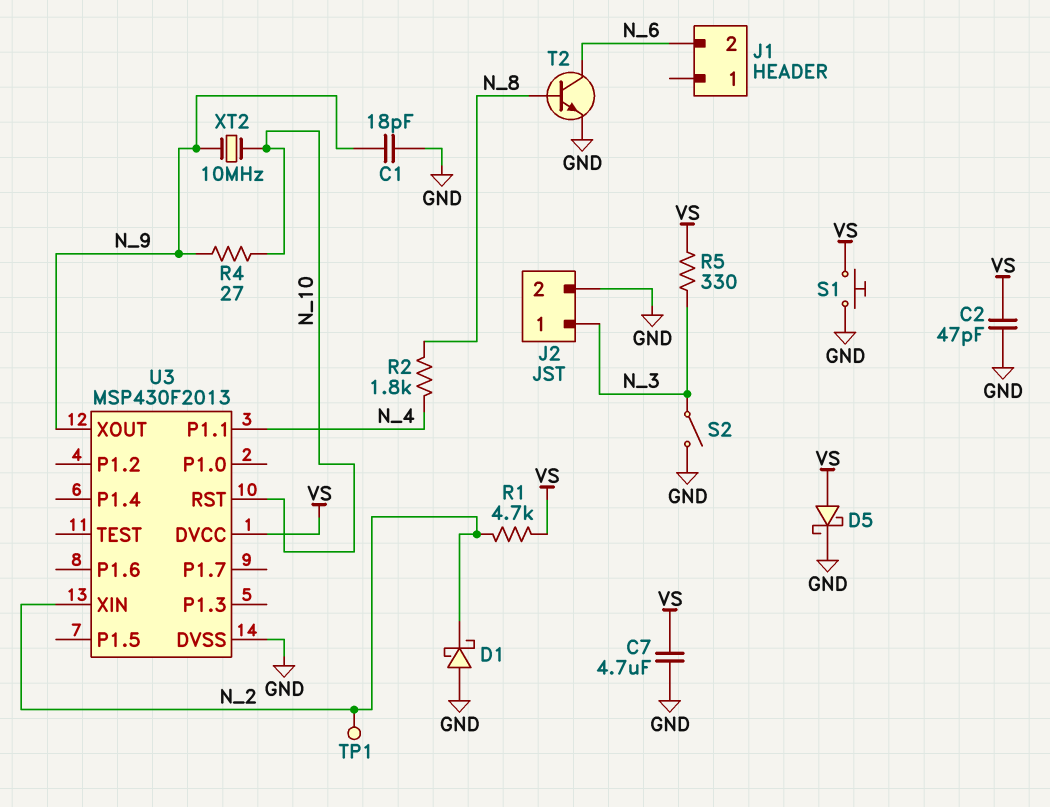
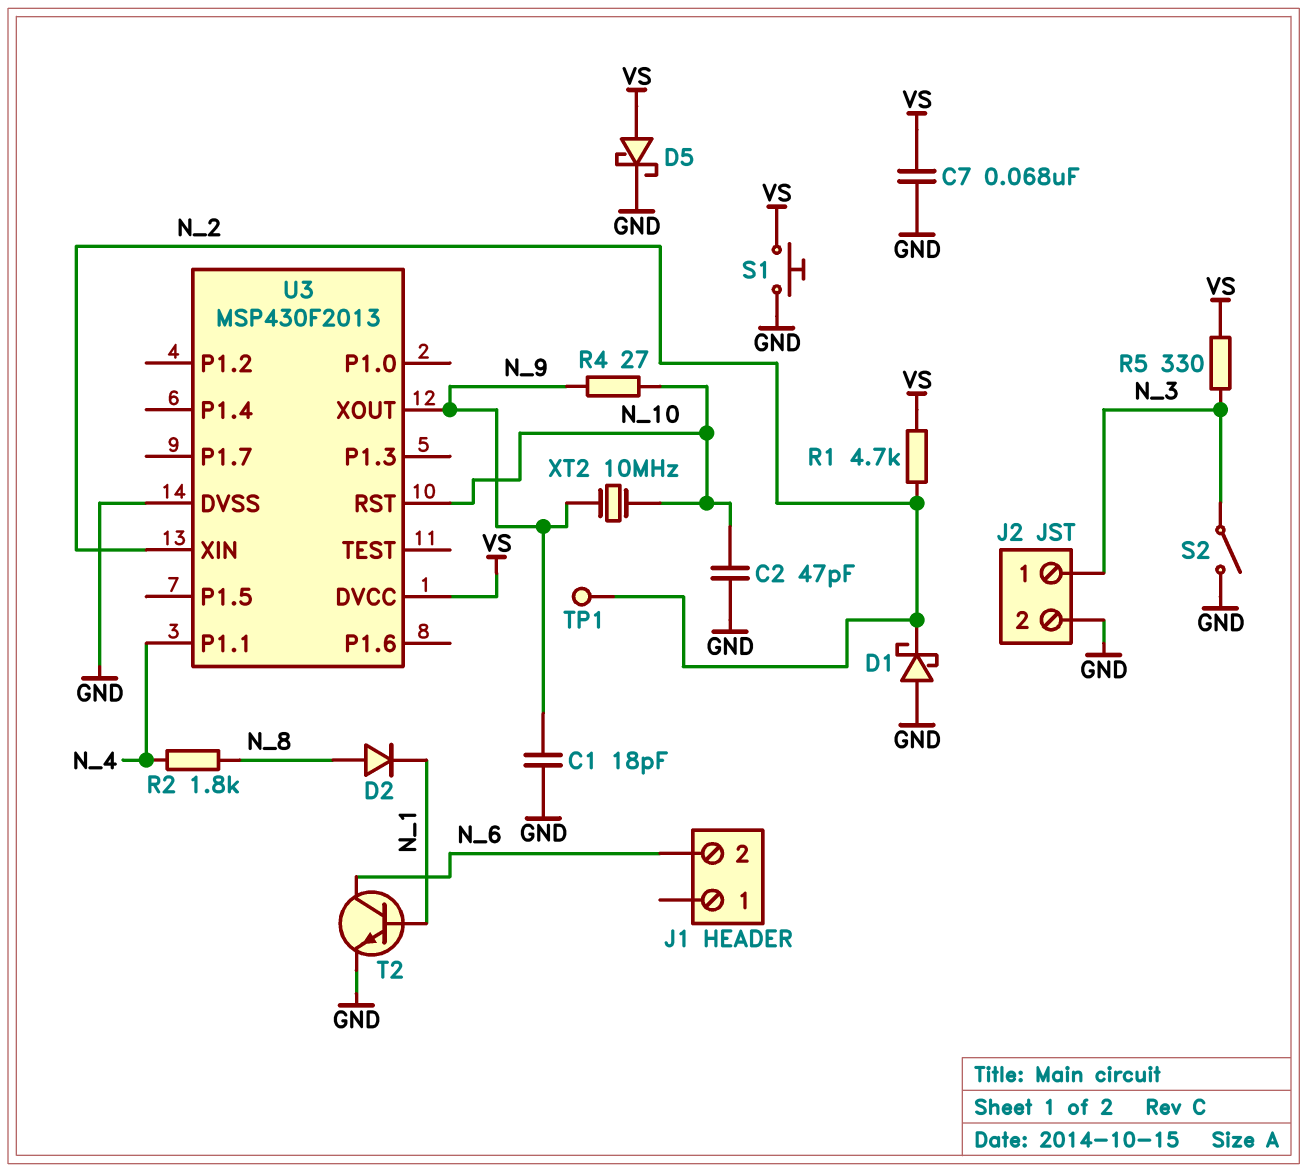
C2: 47pF (GND, VS) -> 47pF (GND, N_10)
C7: 4.7uF (GND, VS) -> 68nF (GND, VS)
D2: none -> diode (A N_8, K N_1)
T2: NPN (B N_8, C N_6, E GND) -> NPN (B N_1, C N_6, E GND)

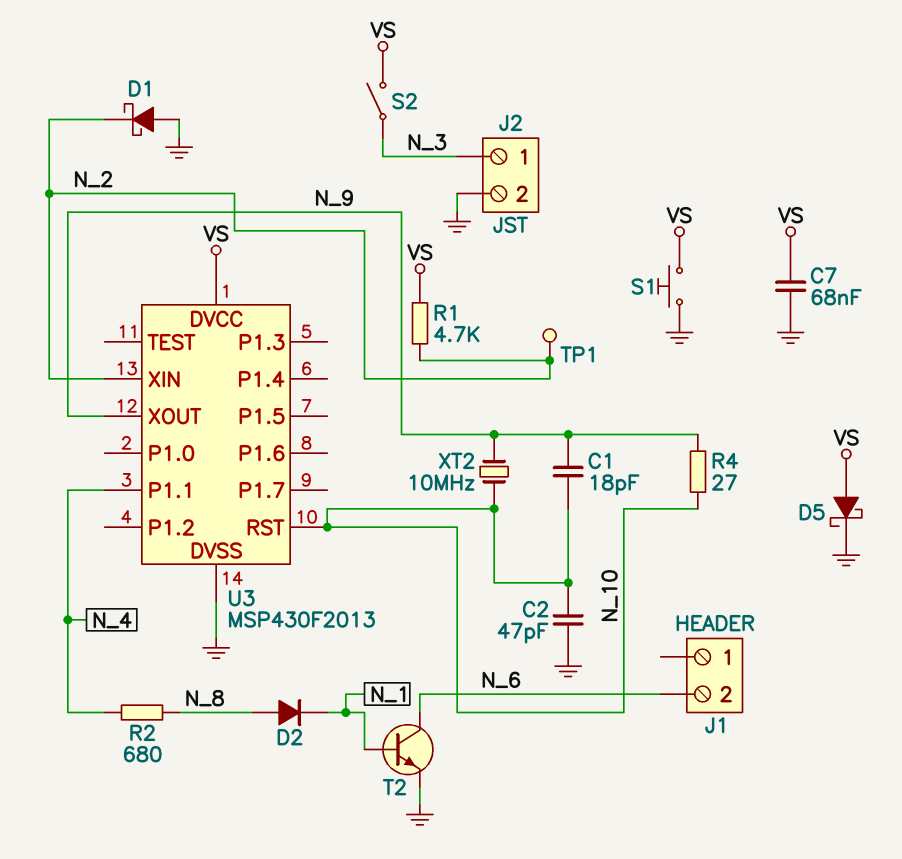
C1: 18pF (GND, N_9) -> 18pF (N_9, N_10)
R2: 1.8k (N_4, N_8) -> 680 (N_4, N_8)
R5: 330 (N_3, VS) -> none
S2: switch (GND, N_3) -> switch (N_3, VS)

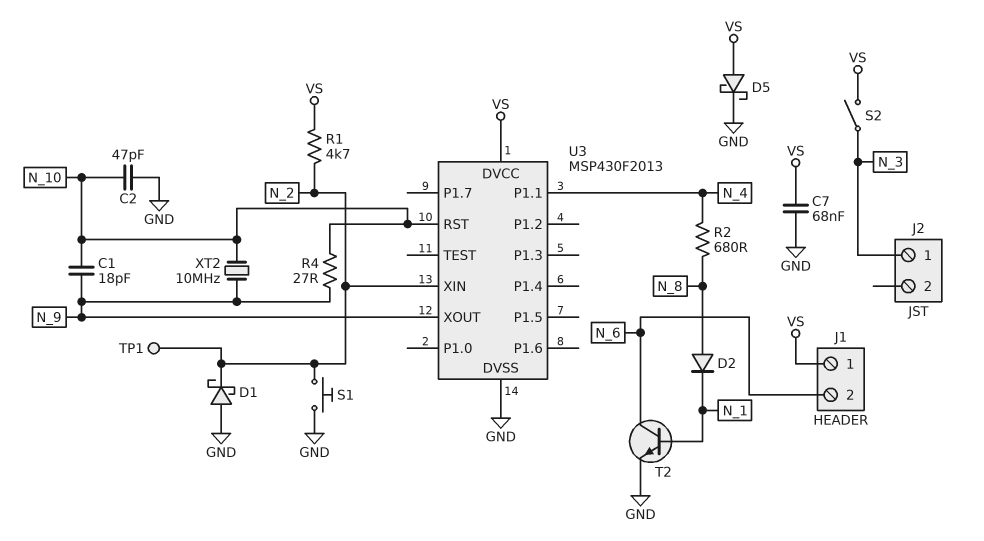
J1 pin 1: none -> VS
J2 pin 2: GND -> none
S1: button (GND, VS) -> button (GND, N_2)

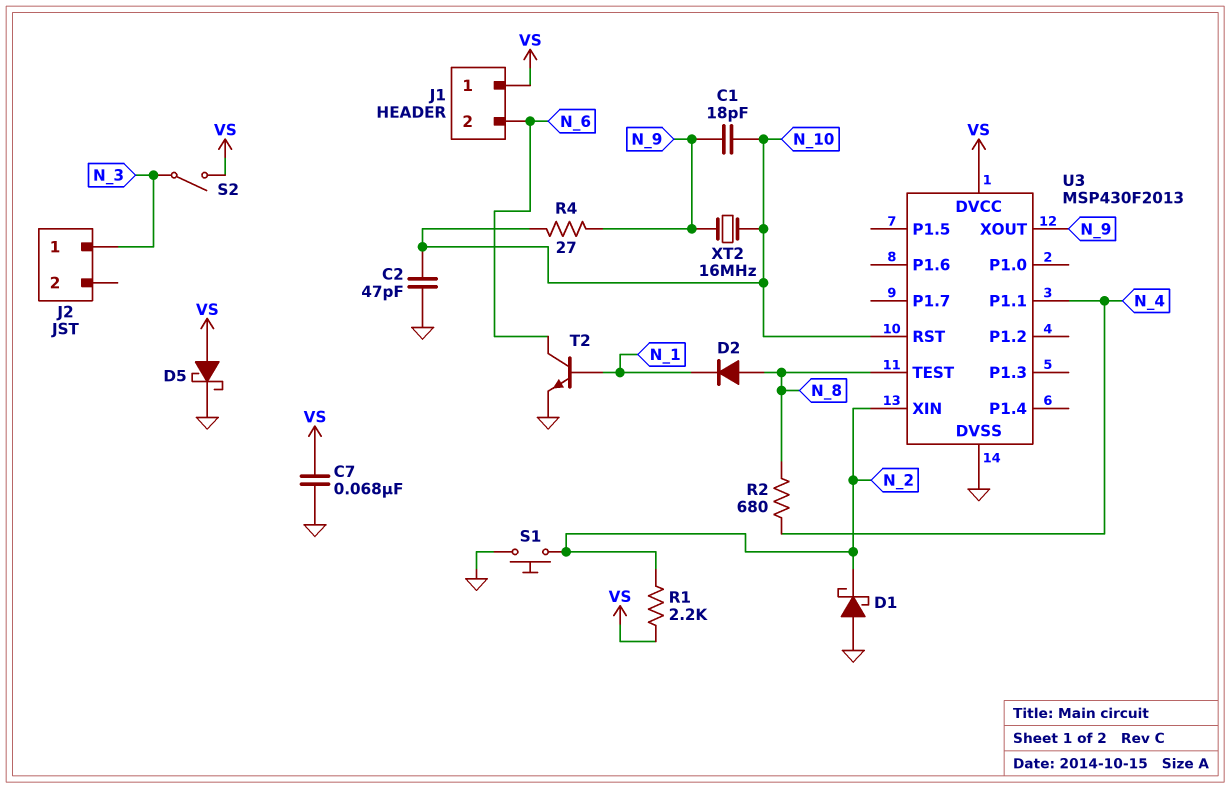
R1: 4.7k (N_2, VS) -> 2.2k (N_2, VS)
TP1: test point (N_2) -> none
U3 pin TEST: none -> N_8
XT2: 10MHz (N_9, N_10) -> 16MHz (N_9, N_10)

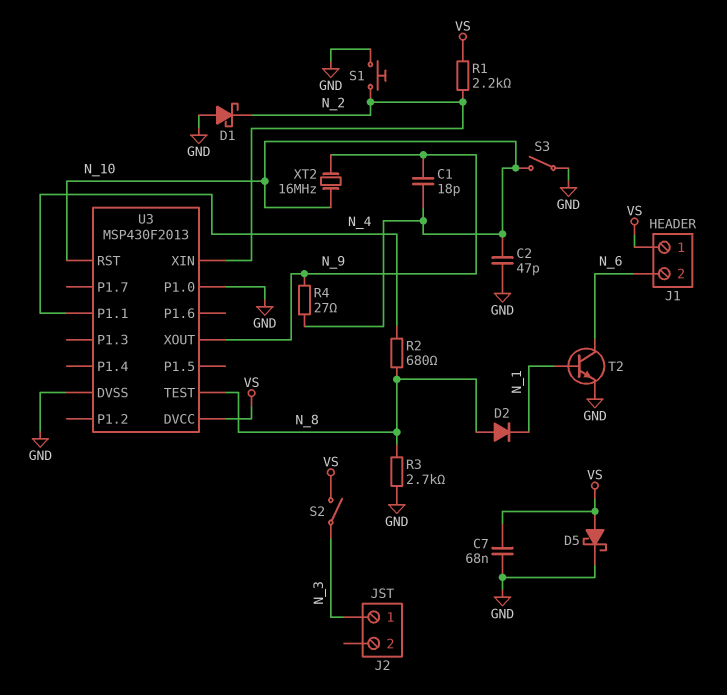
R3: none -> 2.7k (GND, N_8)
S3: none -> switch (GND, N_10)
U3 pin P1.0: none -> GND

